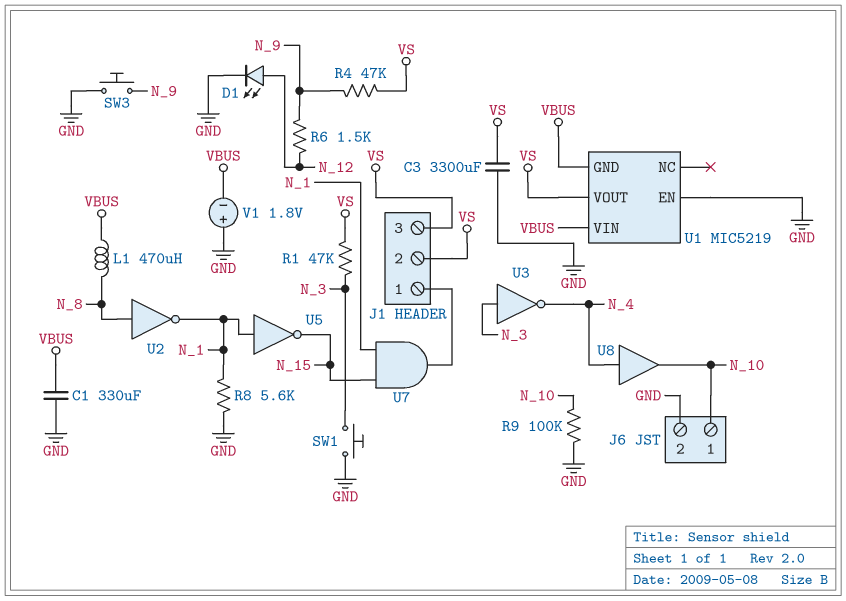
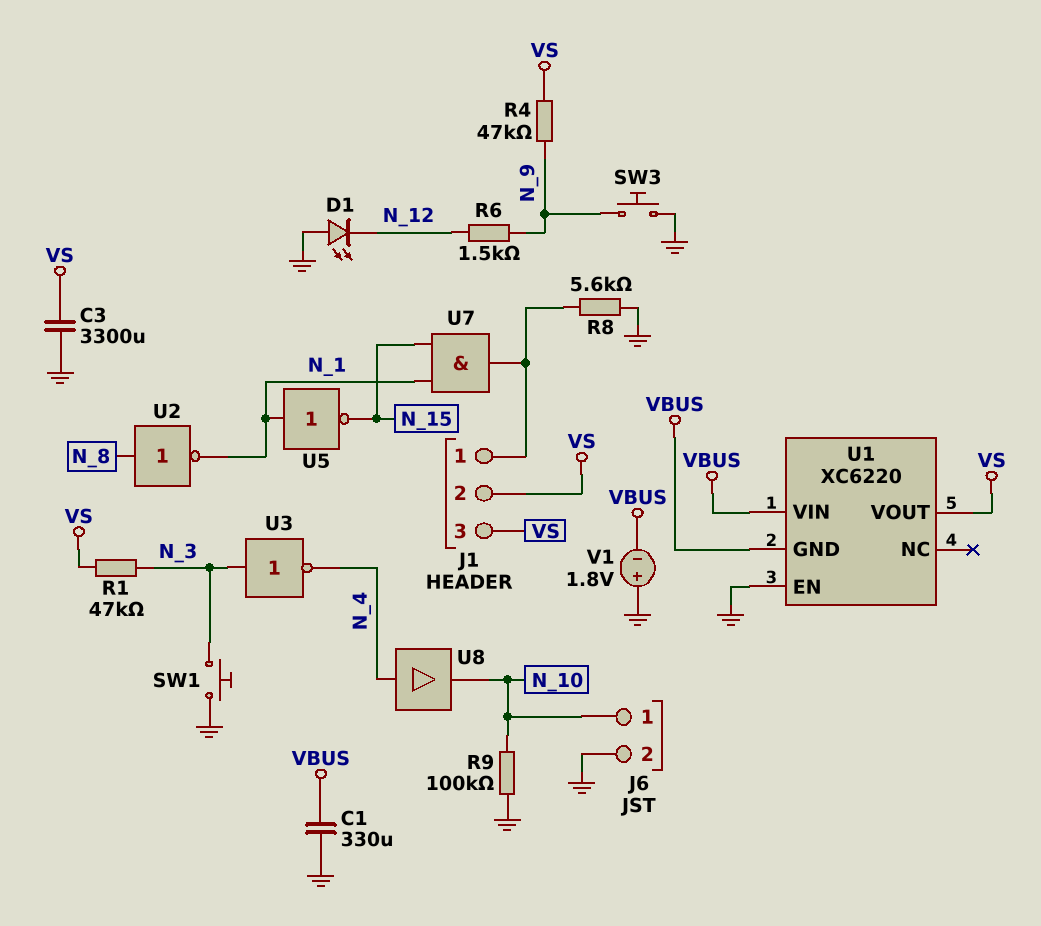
D1: LED (A N_12, K GND) -> LED (A GND, K N_12)
L1: 470uH (N_8, VBUS) -> none
R8: 5.6k (GND, N_1) -> 5.6k (GND, J1/1)
U1: MIC5219 -> XC6220

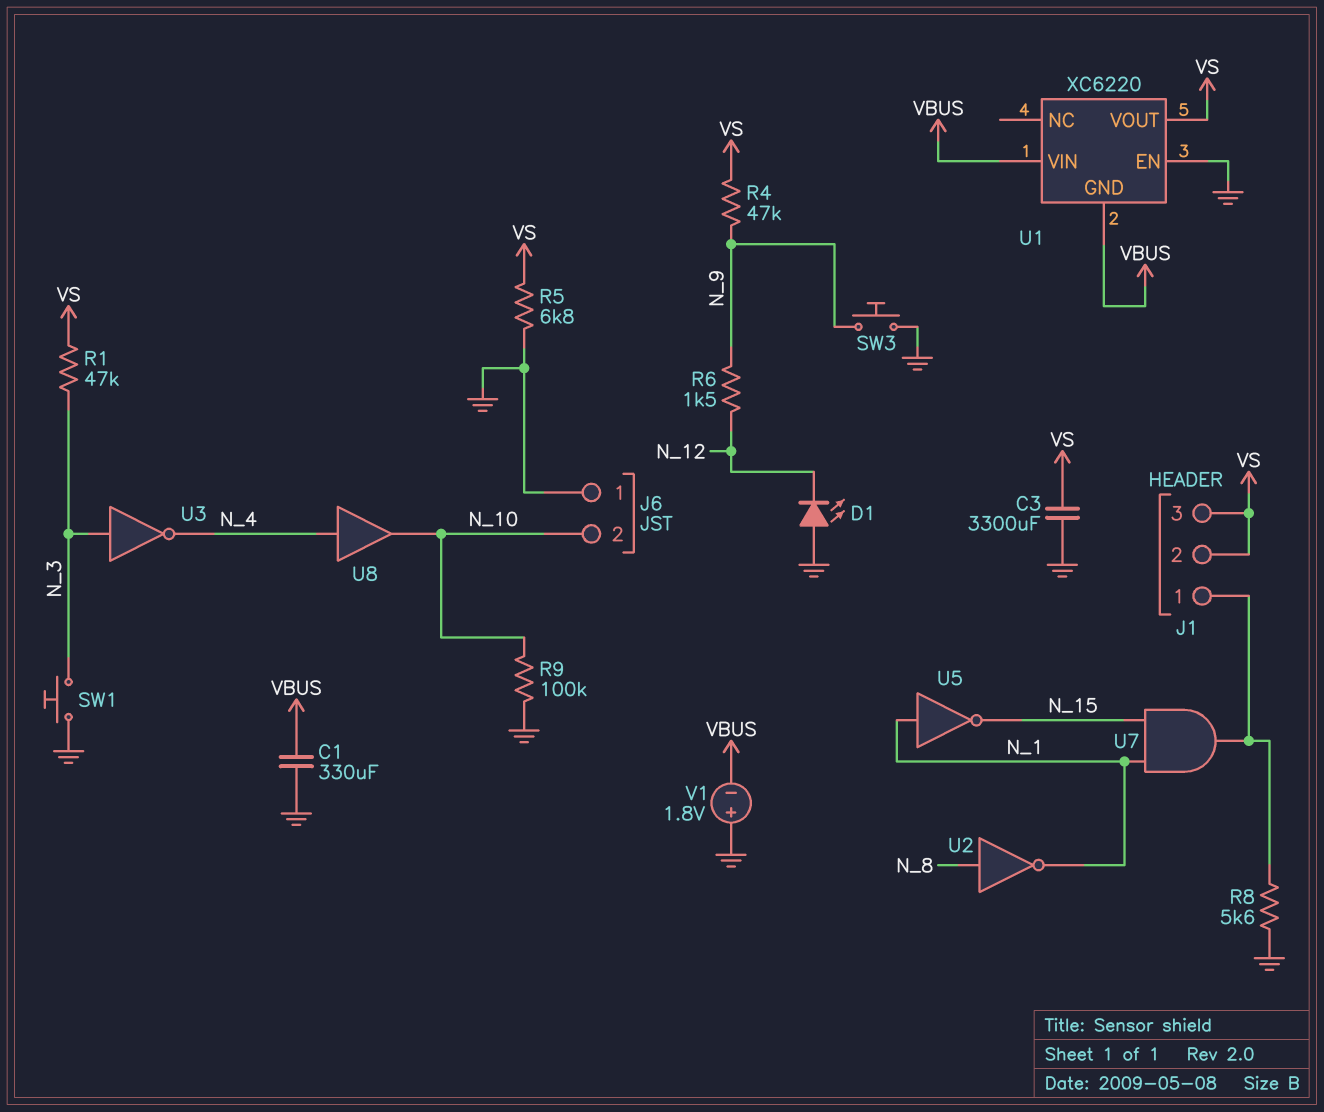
J6 pin 1: N_10 -> GND
J6 pin 2: GND -> N_10
R5: none -> 6.8k (GND, VS)

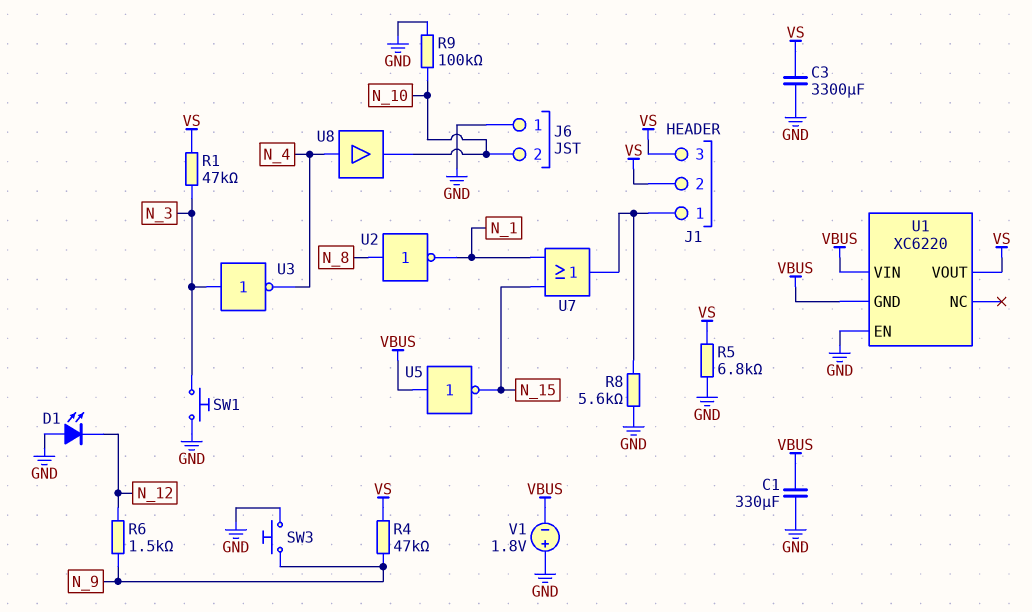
U5: NOT (in N_1, out N_15) -> NOT (in VBUS, out N_15)
U7: AND (in N_1, in N_15, out J1/1) -> OR (in N_1, in N_15, out J1/1)

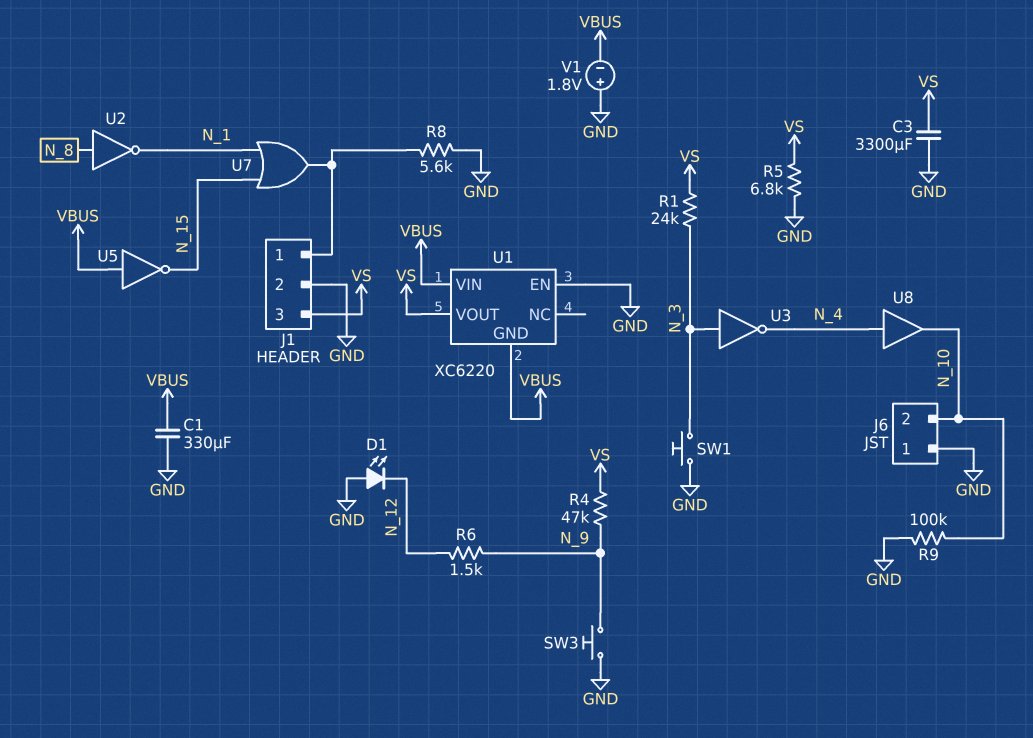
J1 pin 2: VS -> GND
R1: 47k (N_3, VS) -> 24k (N_3, VS)

